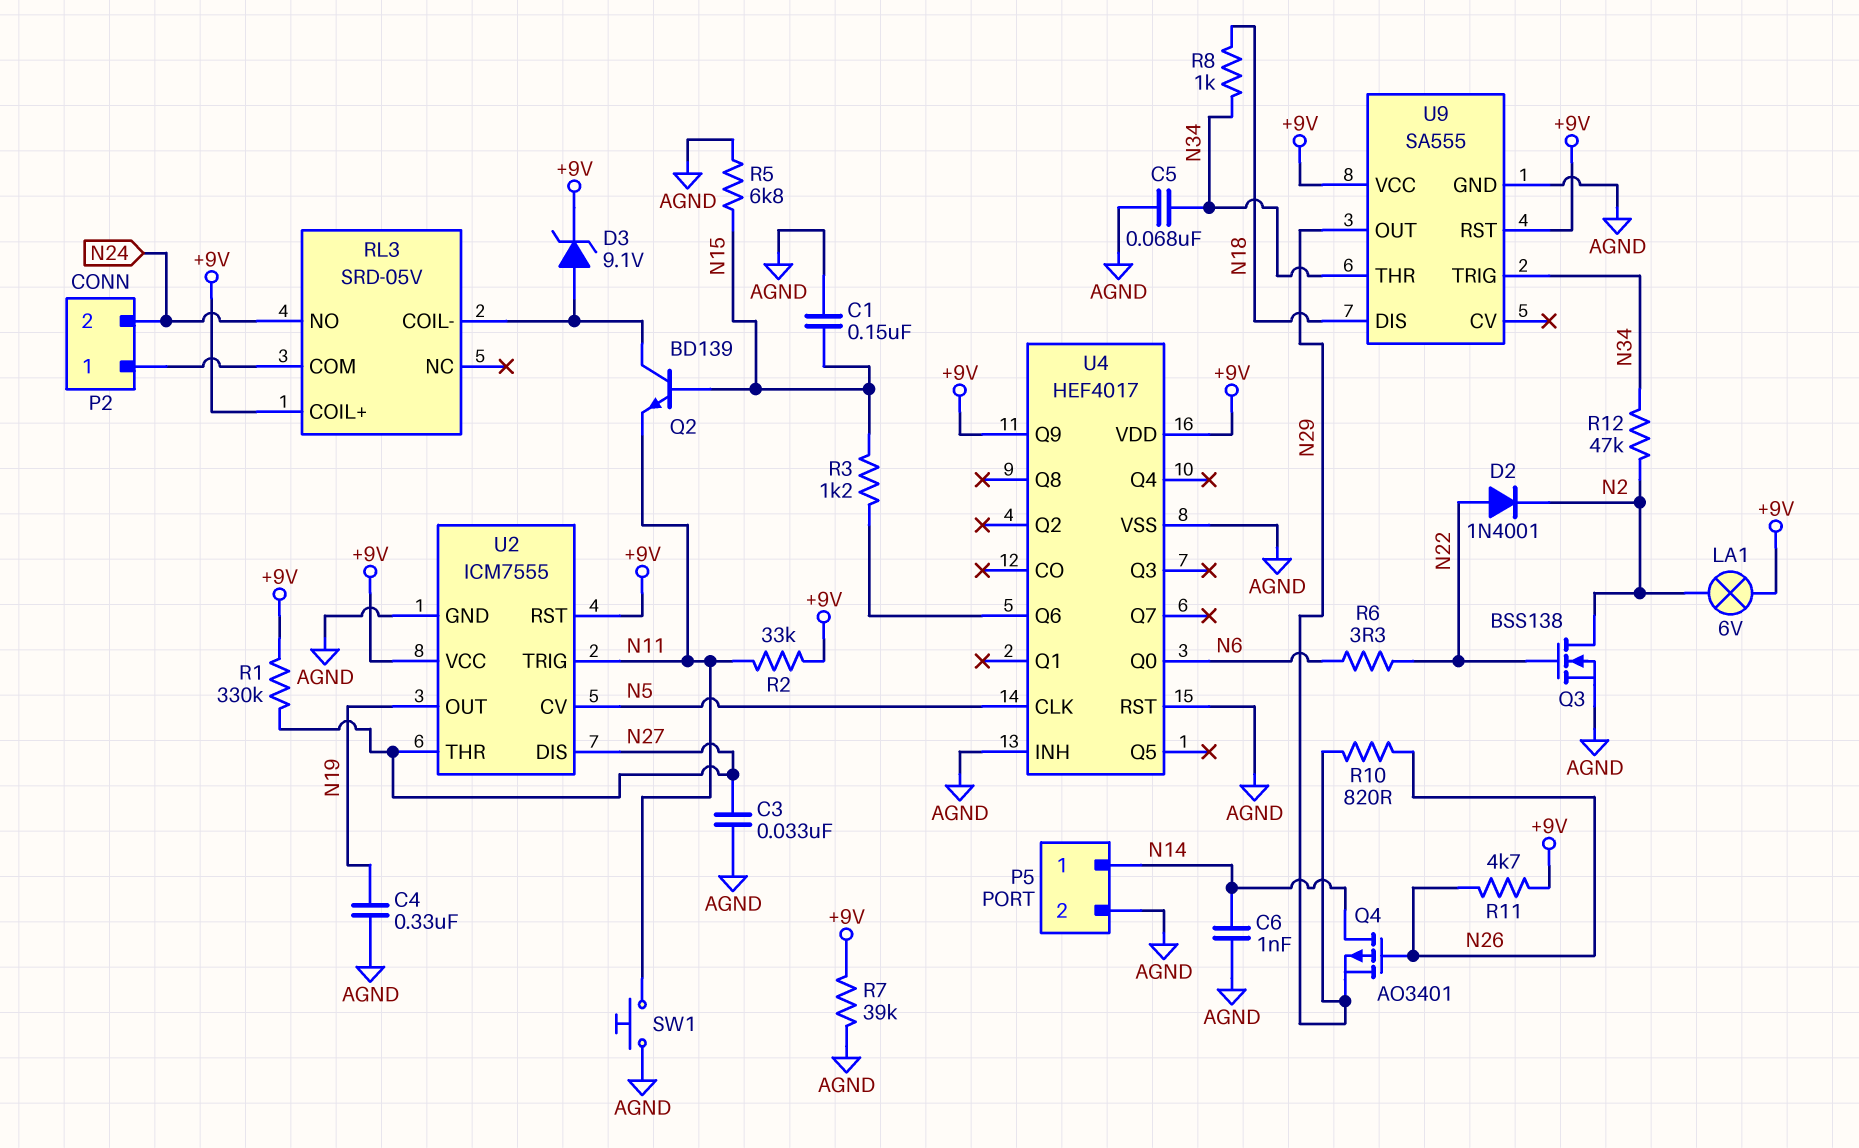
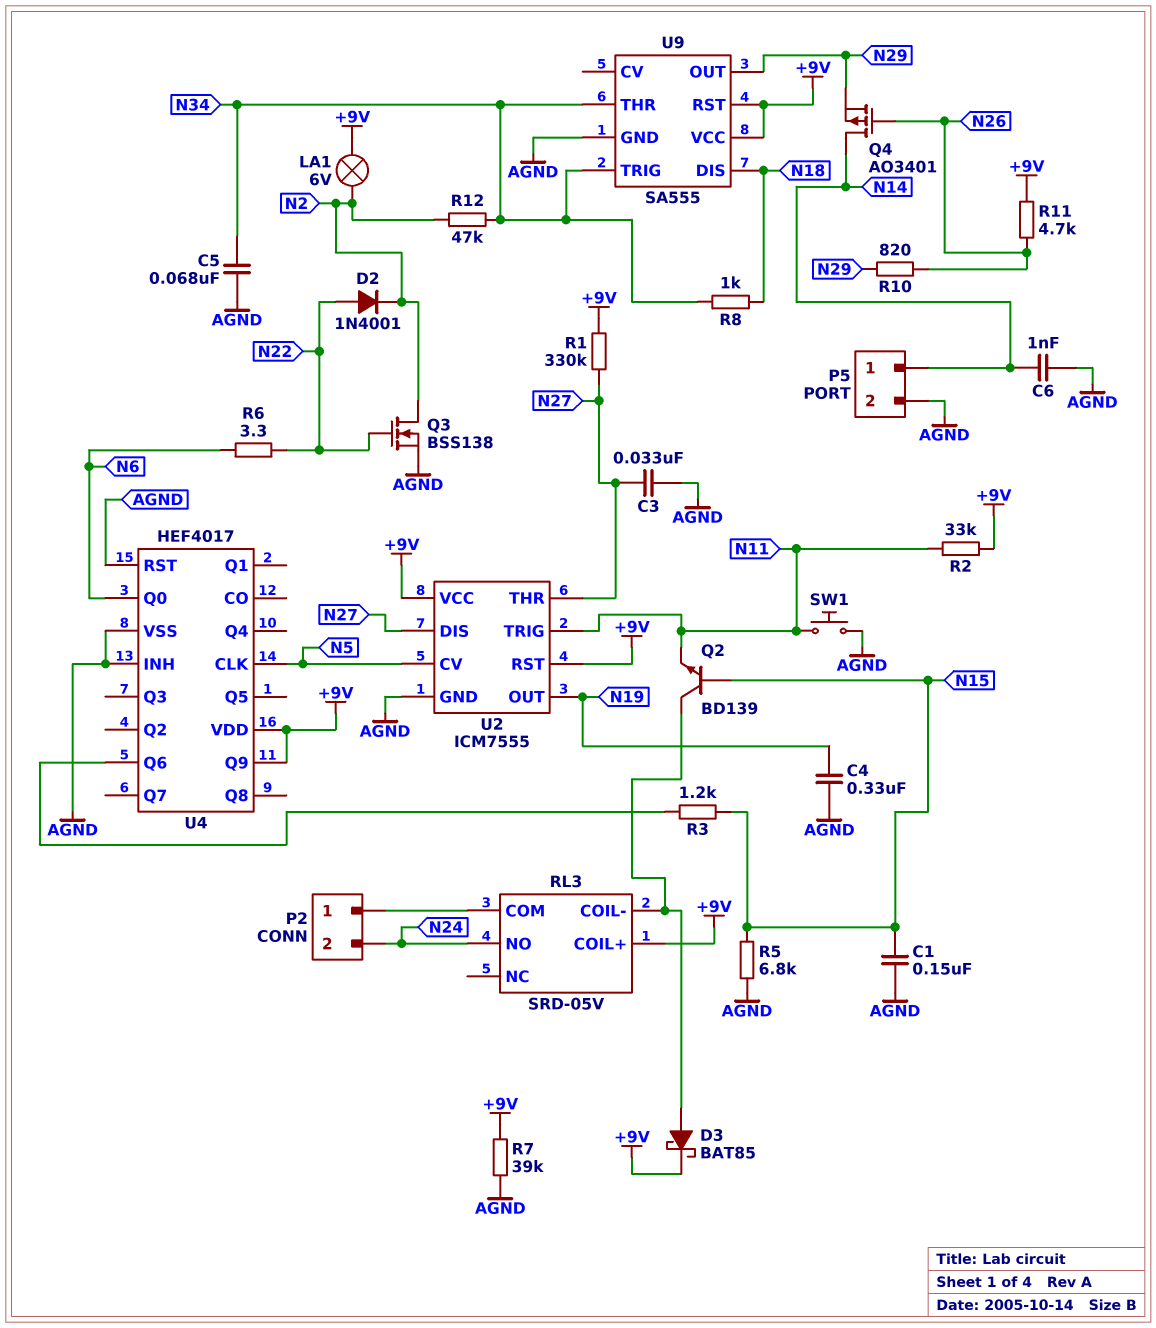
D3: zener 9.1V (A RL3/COIL-, K +9V) -> schottky BAT85 (A RL3/COIL-, K +9V)

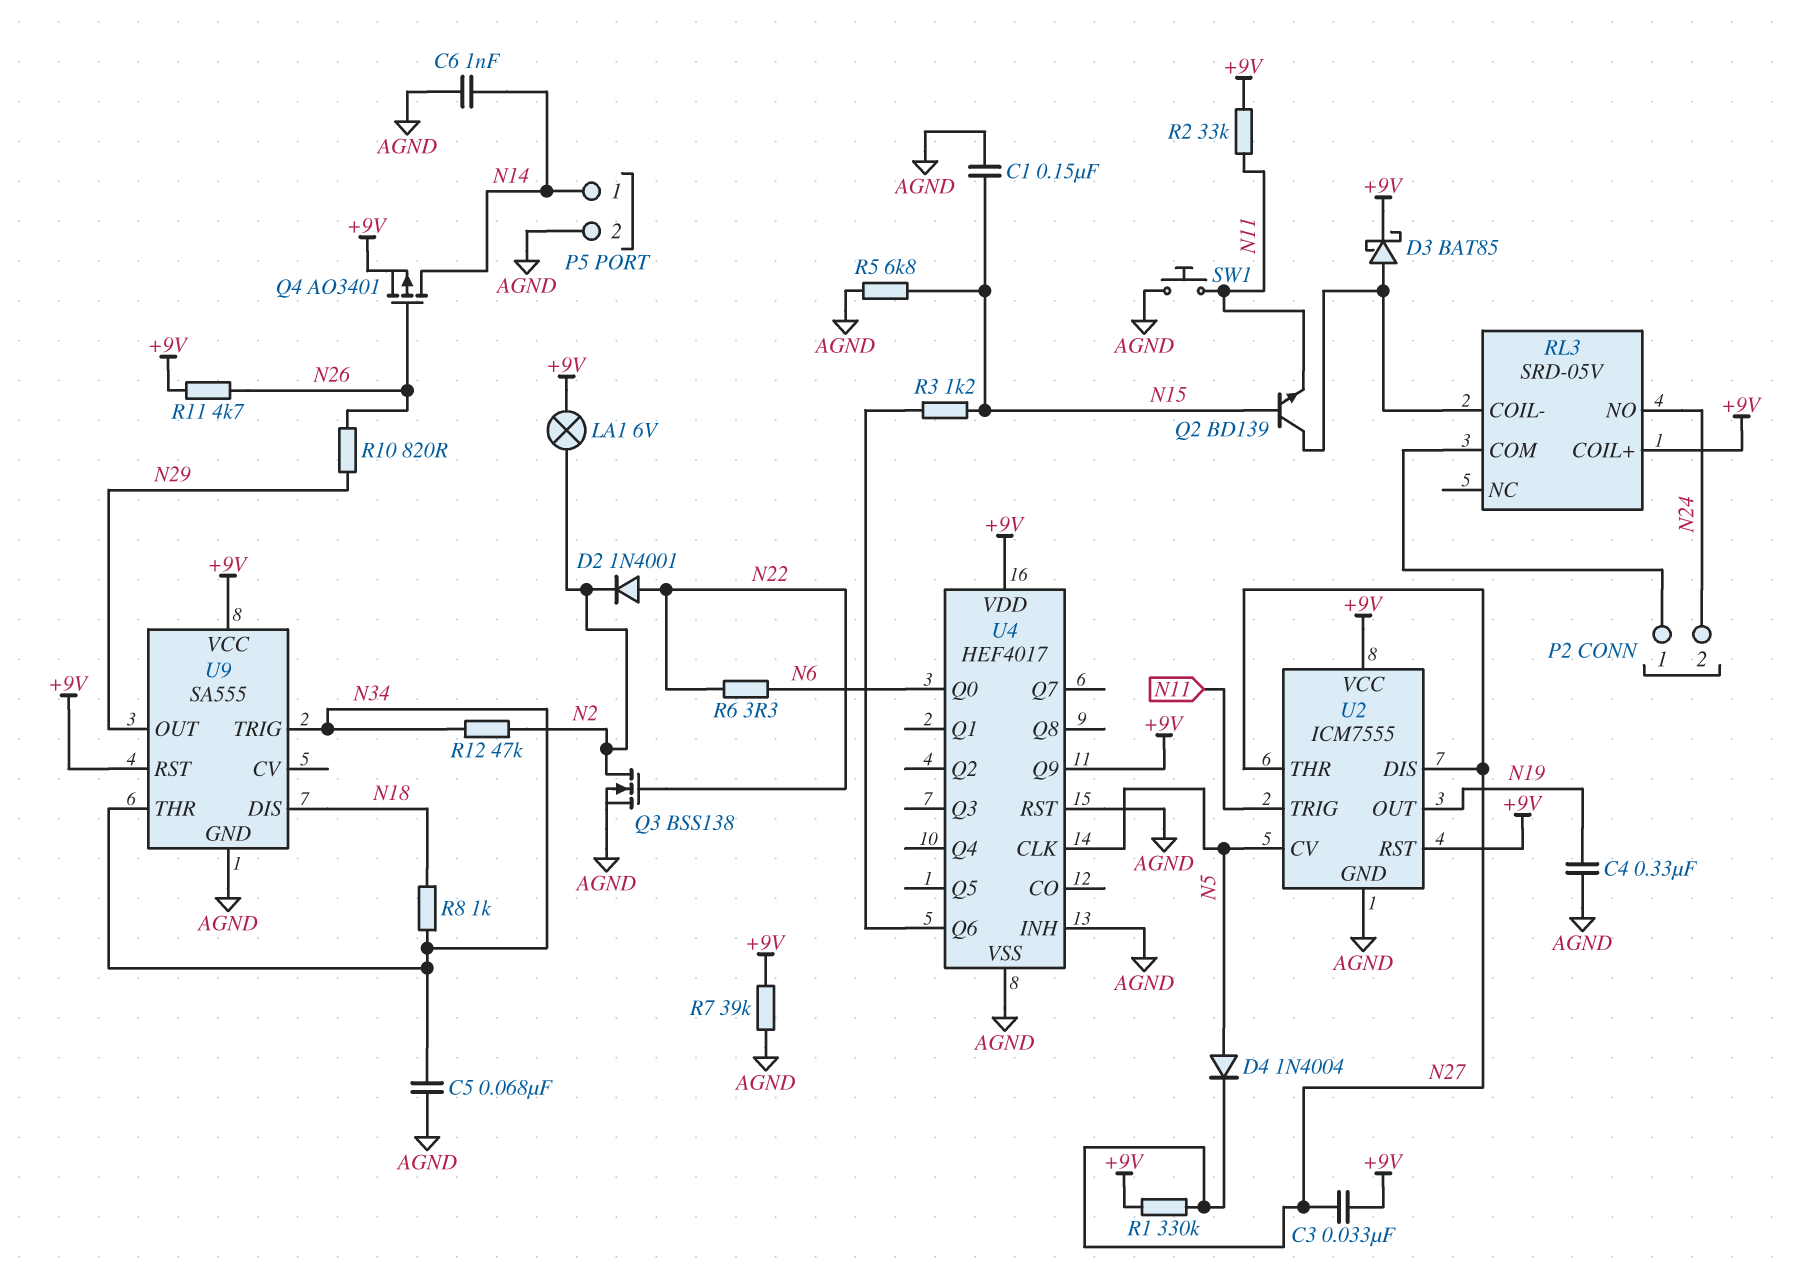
C3: 33nF (AGND, N27) -> 33nF (+9V, N27)
D4: none -> diode 1N4004 (A N5, K N27)
Q4: PMOS AO3401 (G N26, D N14, S N29) -> PMOS AO3401 (G N26, D N14, S +9V)

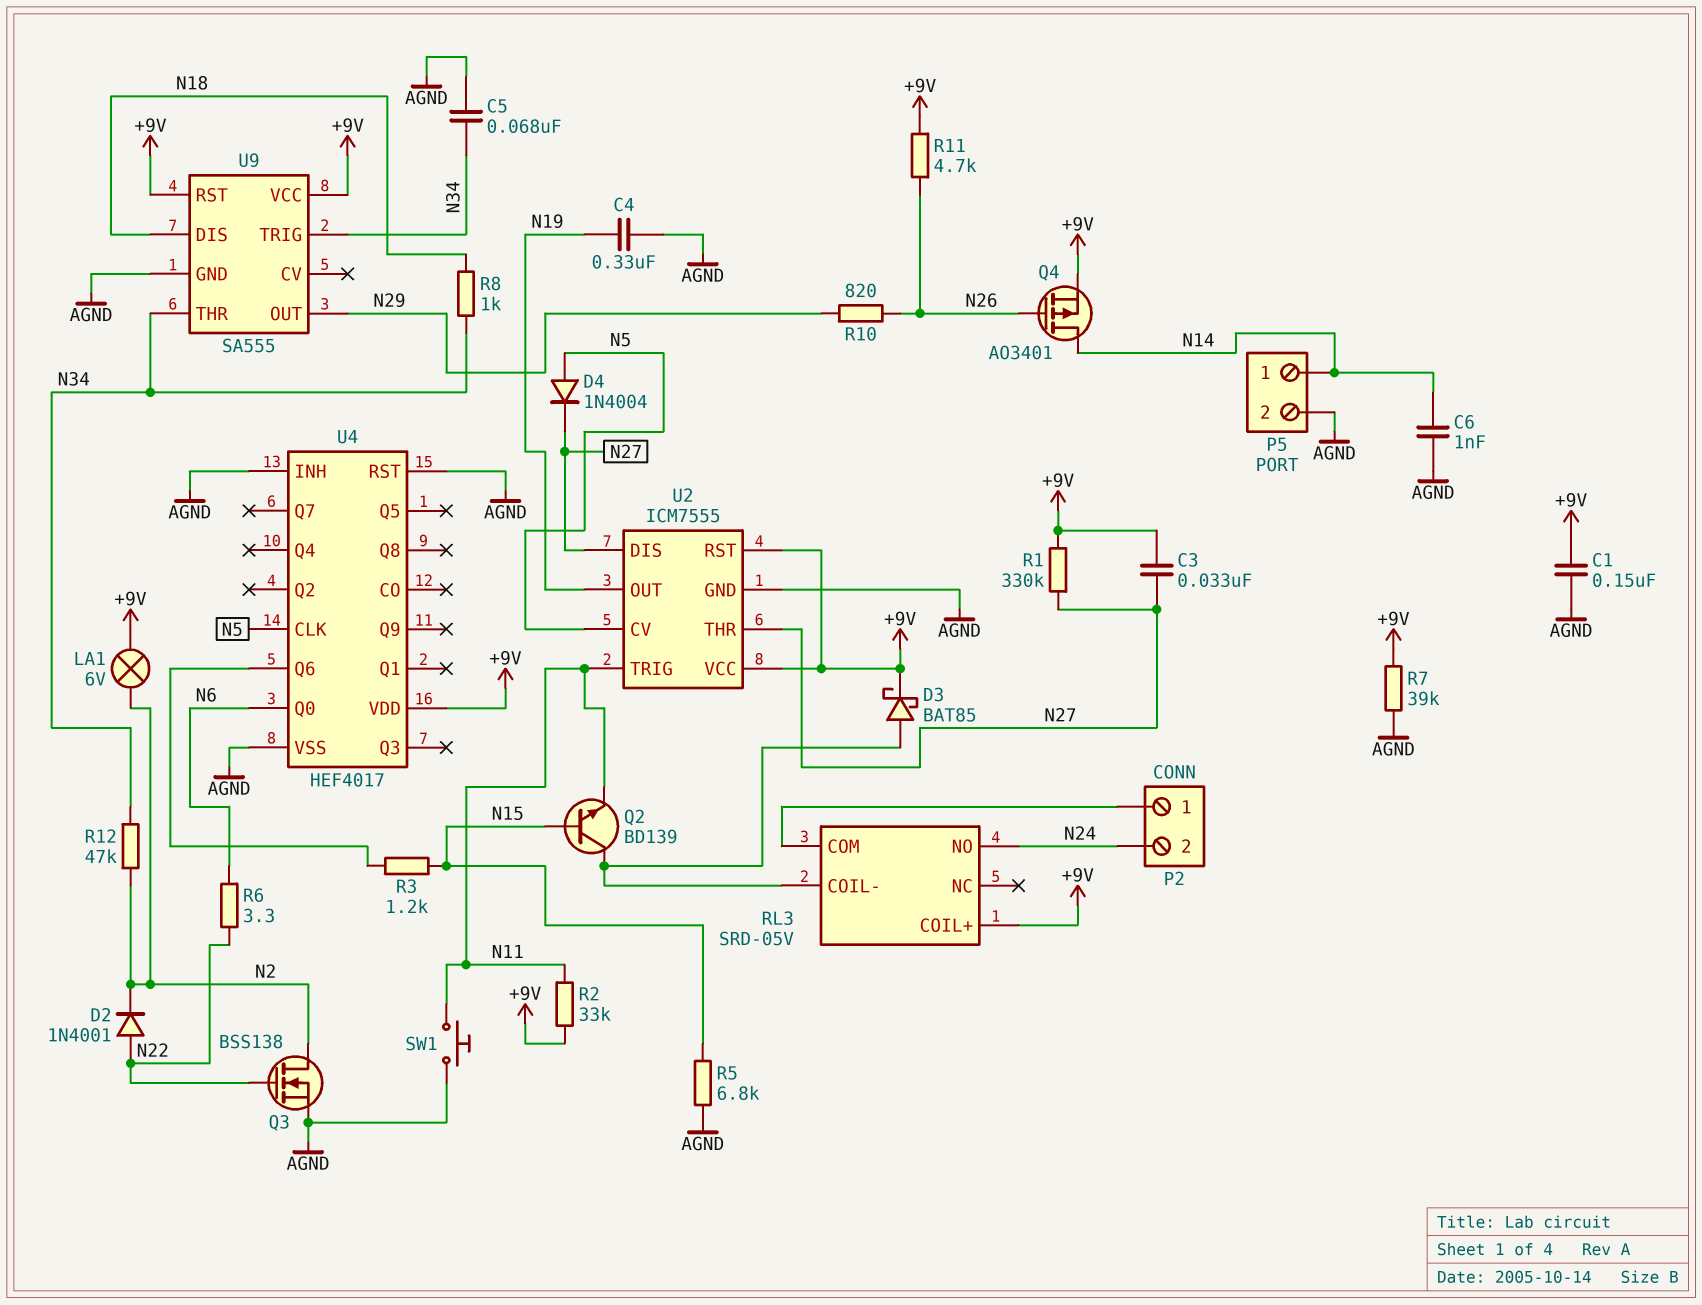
C1: 150nF (AGND, N15) -> 150nF (+9V, AGND)
U4 pin Q9: +9V -> none

